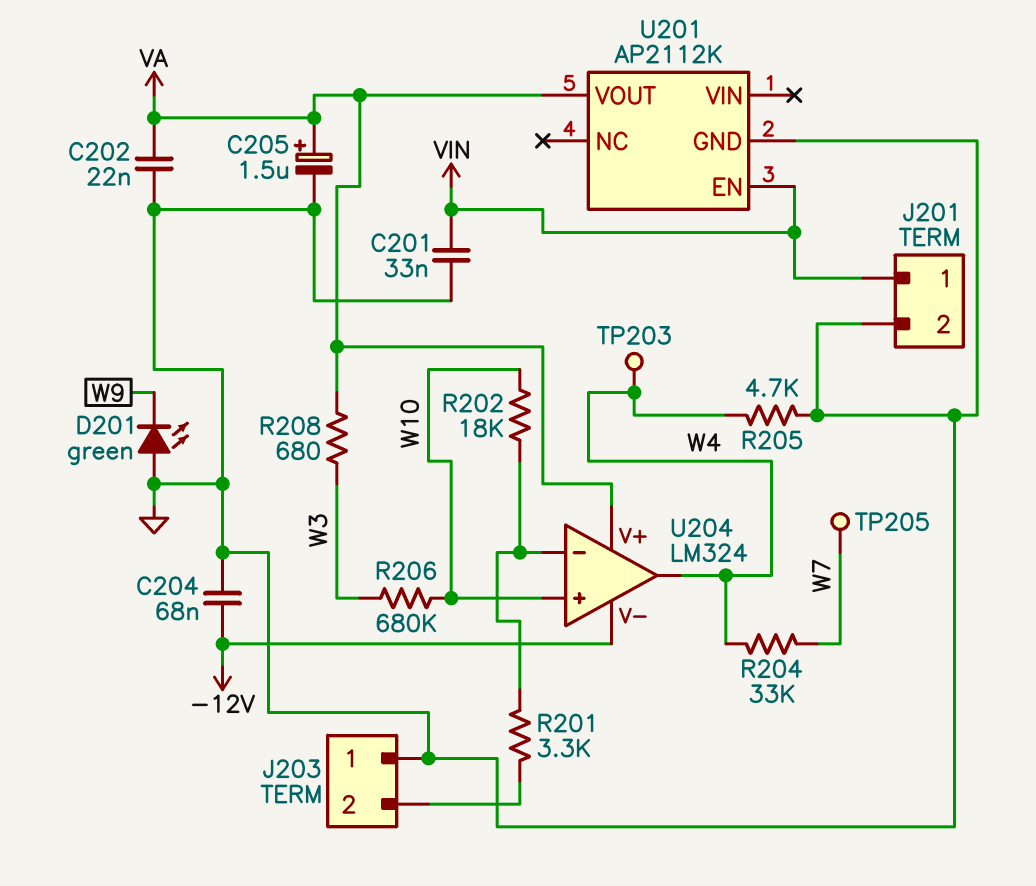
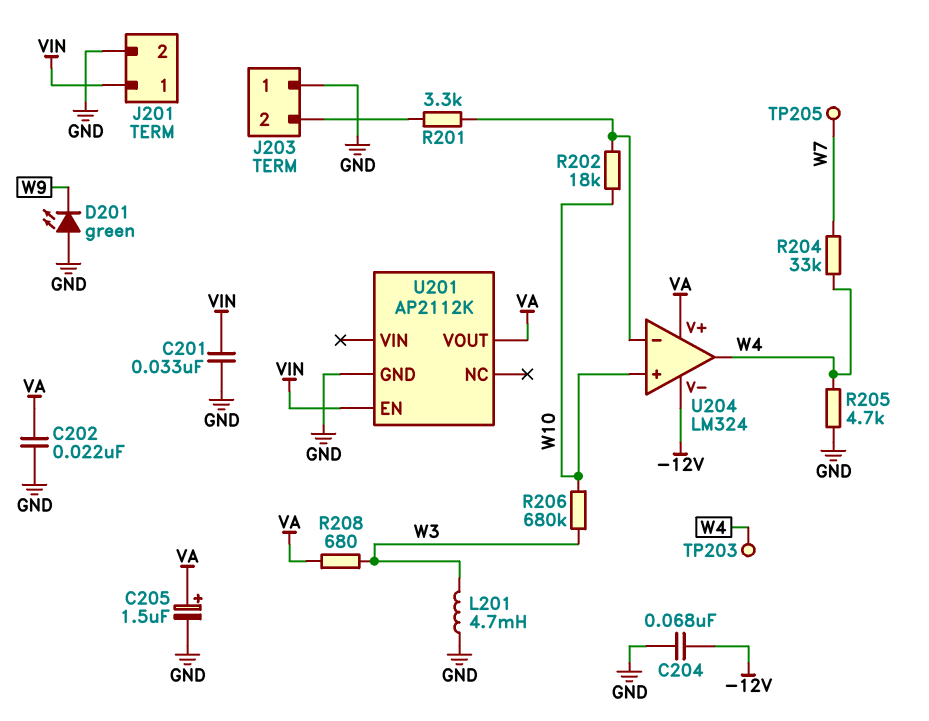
L201: none -> 4.7mH (GND, W3)

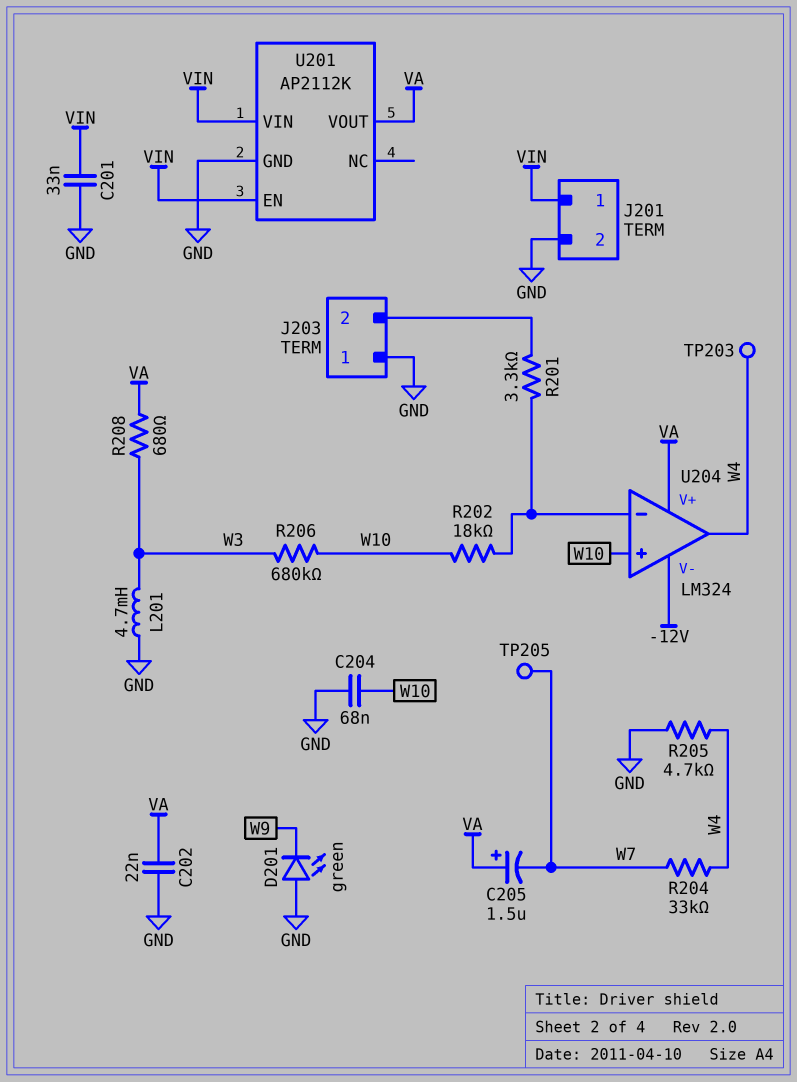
C204: 68nF (-12V, GND) -> 68nF (GND, W10)
C205: 1.5uF (plus VA, minus GND) -> 1.5uF (plus VA, minus W7)
U201 pin VIN: none -> VIN

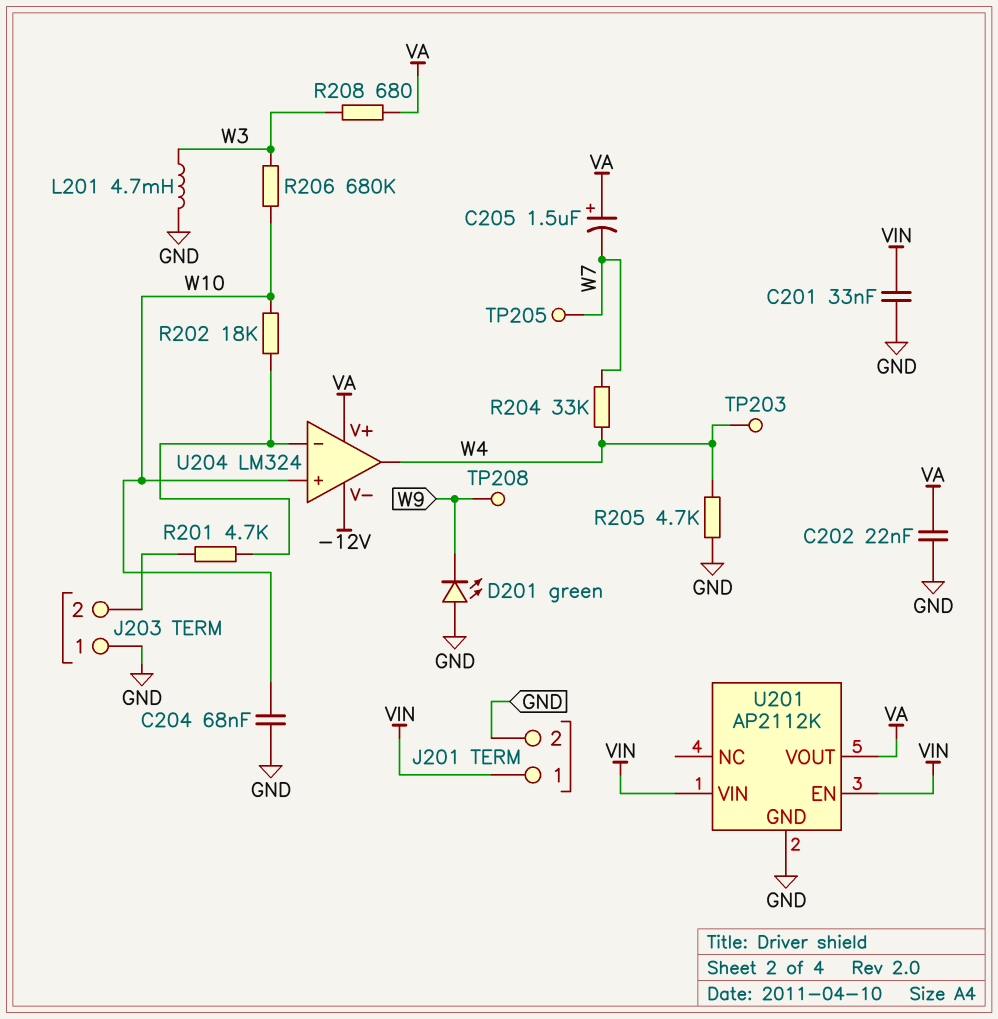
R201: 3.3k (J203/2, U204/in-) -> 4.7k (J203/2, U204/in-)
TP208: none -> test point (W9)

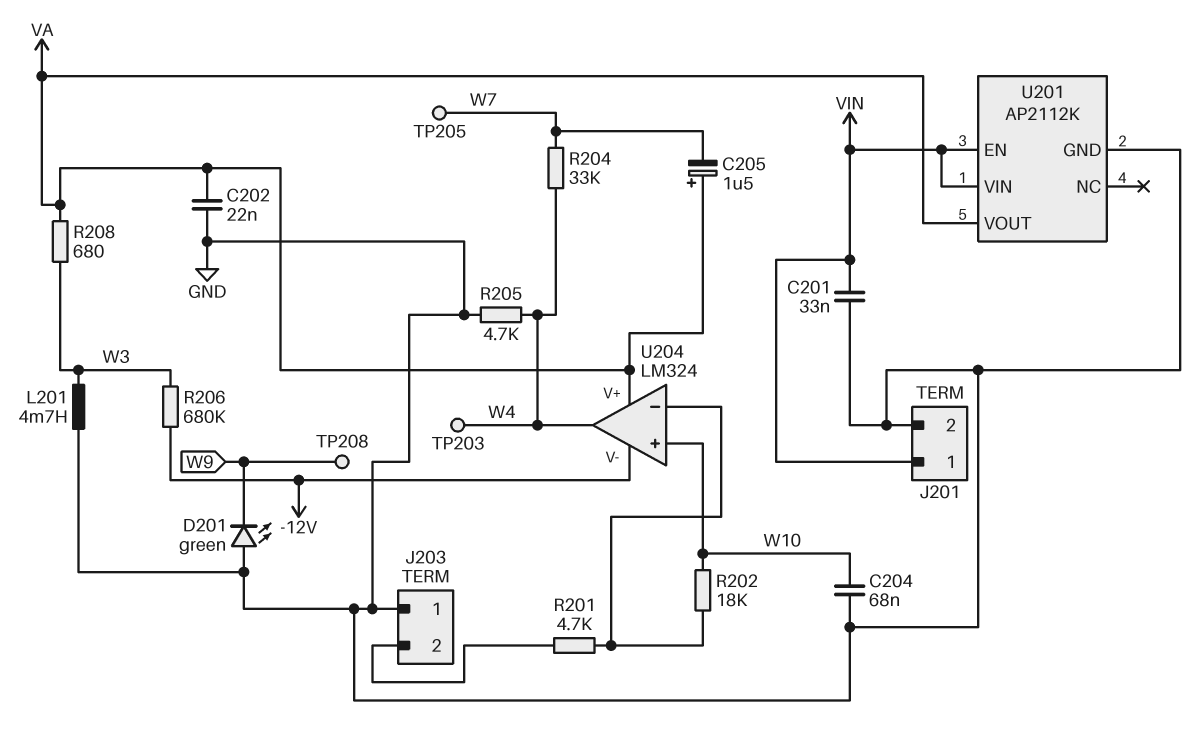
R206: 680k (W3, W10) -> 680k (-12V, W3)

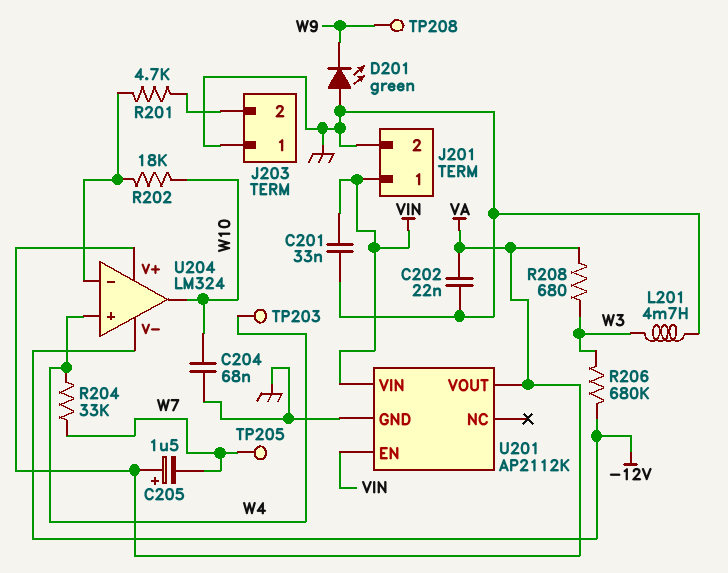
R205: 4.7k (GND, W4) -> none
U204 pin in+: W10 -> W4
U204 pin out: W4 -> W10

